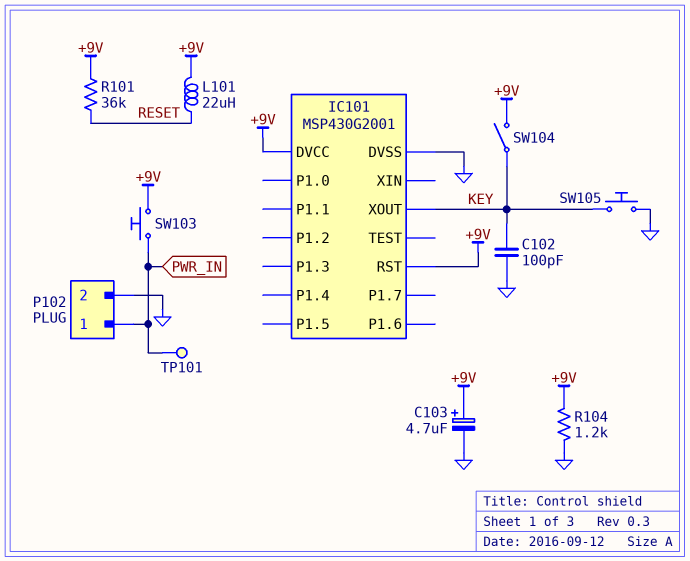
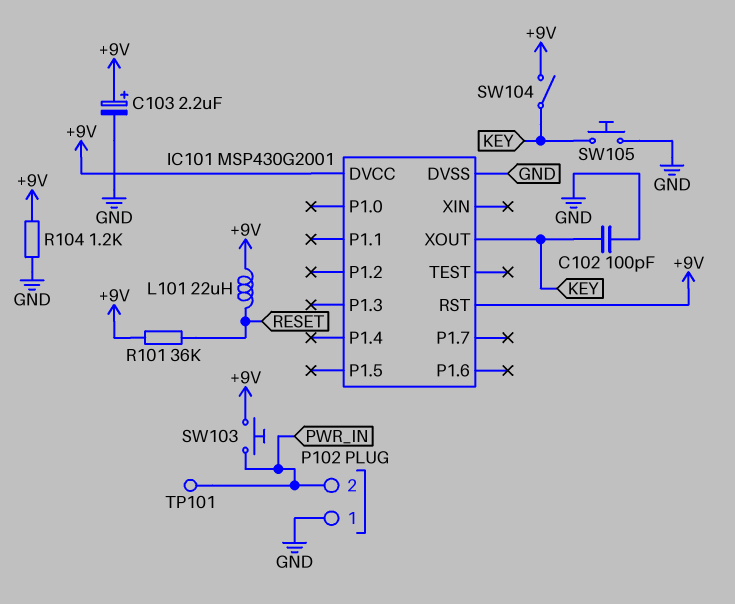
C103: 4.7uF (plus +9V, minus GND) -> 2.2uF (plus +9V, minus GND)
P102 pin 1: PWR_IN -> GND
P102 pin 2: GND -> PWR_IN

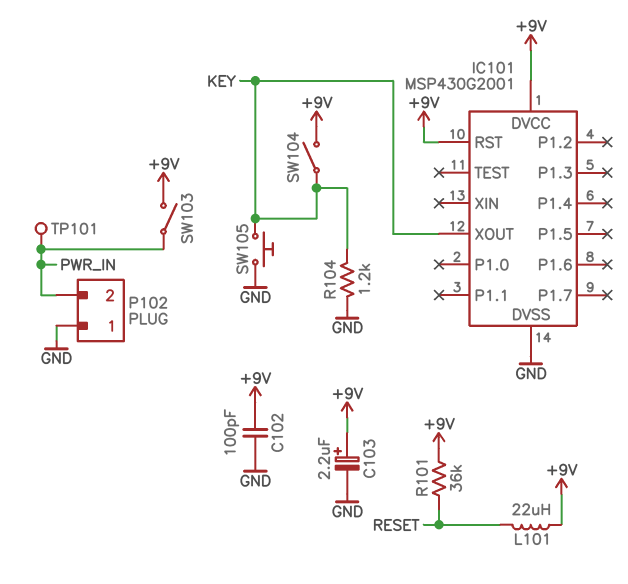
C102: 100pF (GND, KEY) -> 100pF (+9V, GND)
R104: 1.2k (+9V, GND) -> 1.2k (GND, KEY)
SW103: button (+9V, PWR_IN) -> switch (+9V, PWR_IN)

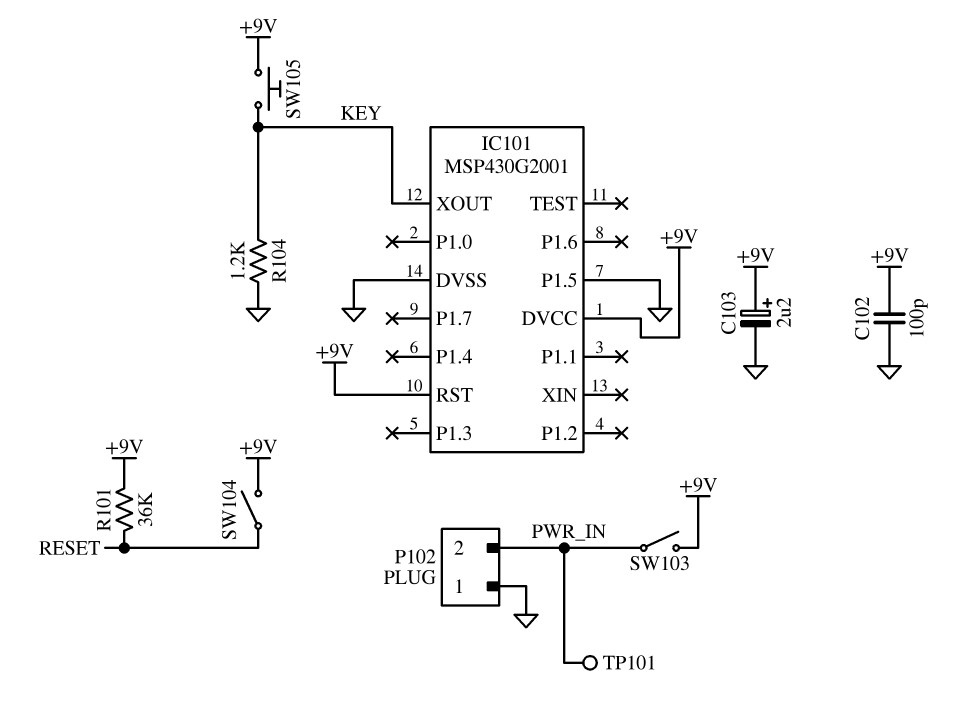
IC101 pin P1.5: none -> GND
L101: 22uH (+9V, RESET) -> none
SW104: switch (+9V, KEY) -> switch (+9V, RESET)
SW105: button (GND, KEY) -> button (+9V, KEY)

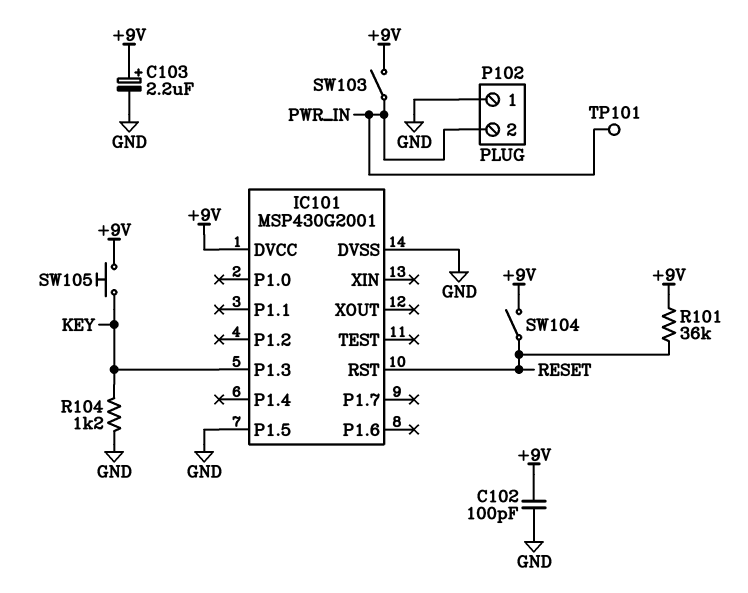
IC101 pin P1.3: none -> KEY
IC101 pin RST: +9V -> RESET
IC101 pin XOUT: KEY -> none

